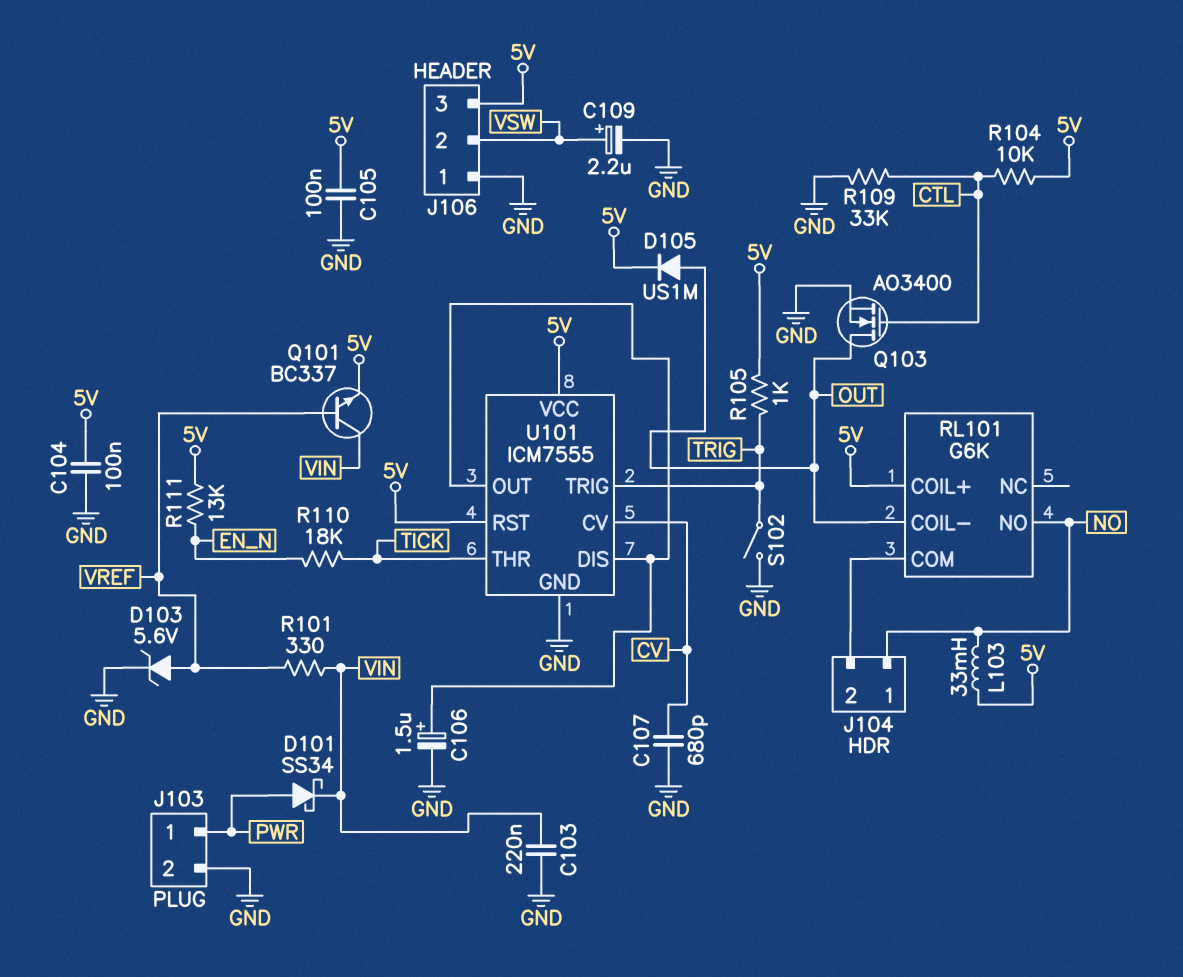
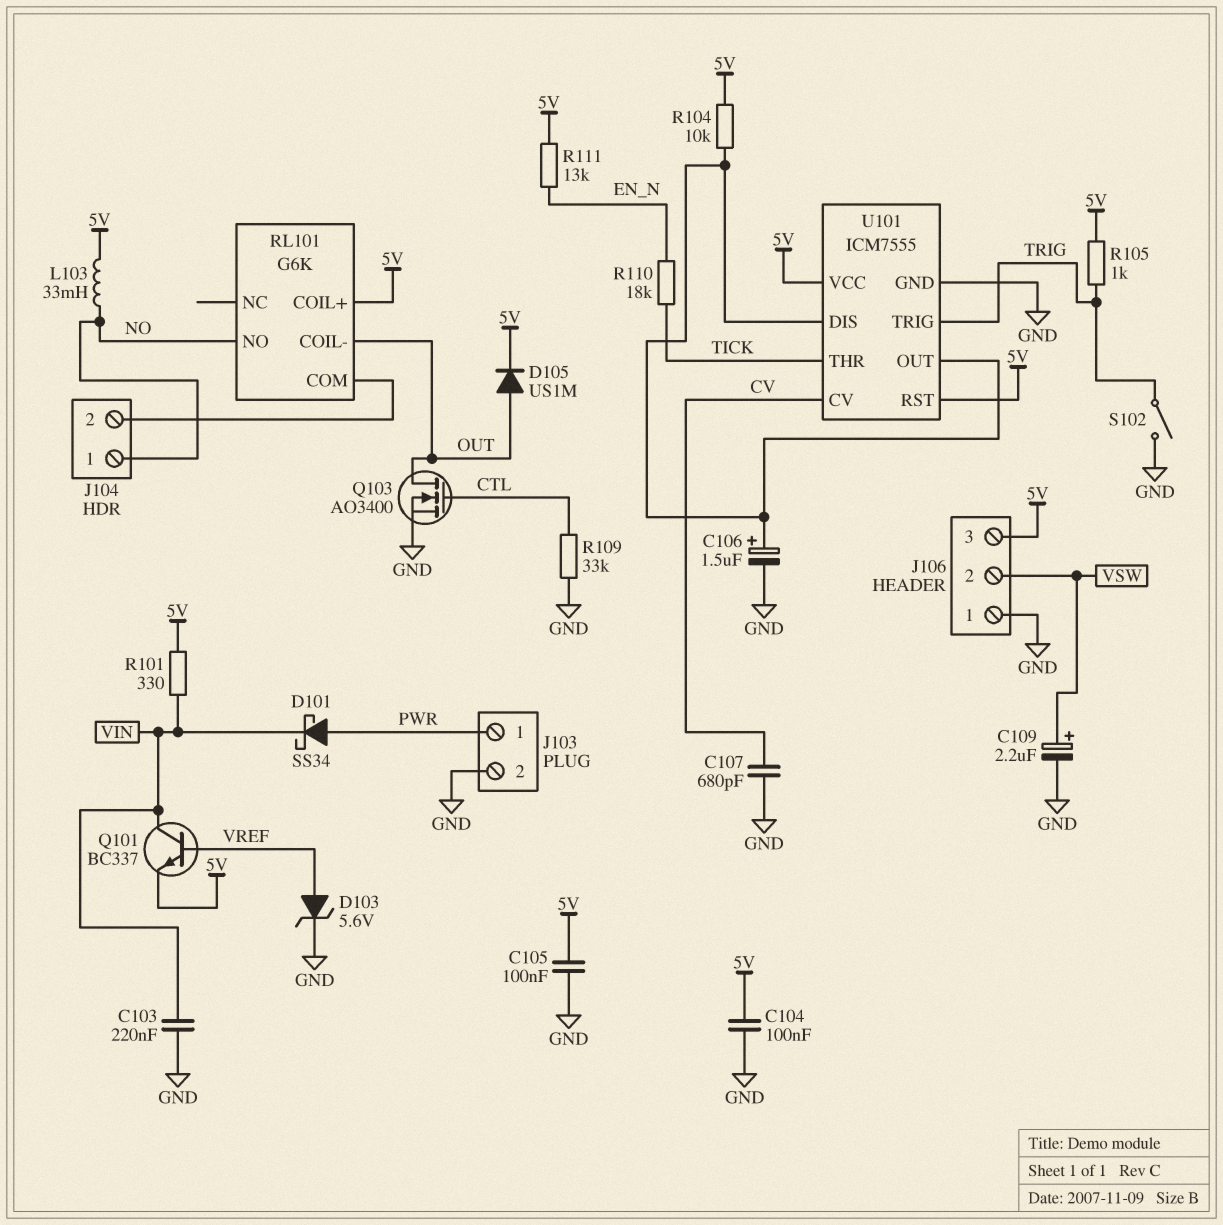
R101: 330 (VIN, VREF) -> 330 (5V, VIN)
R104: 10k (5V, CTL) -> 10k (5V, U101/DIS)

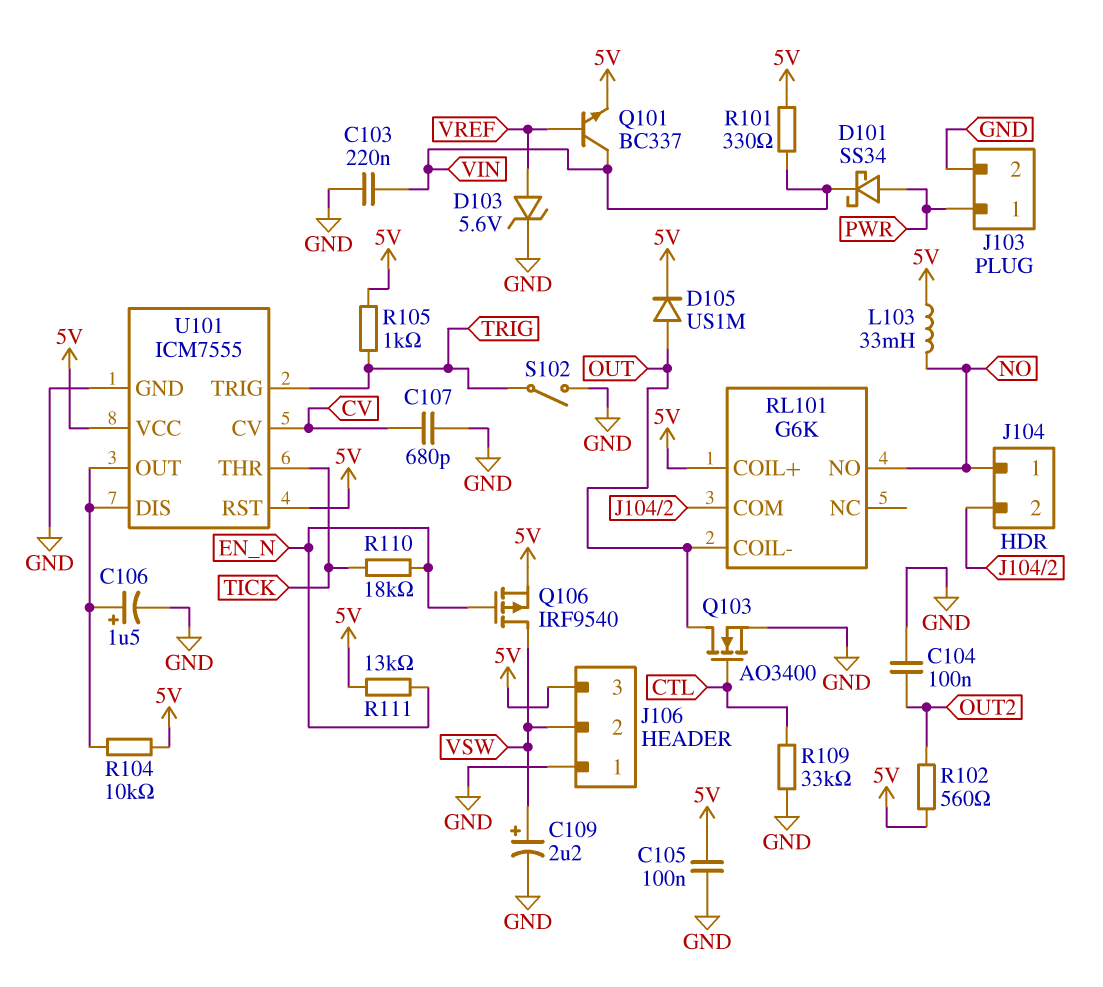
C104: 100nF (5V, GND) -> 100nF (GND, OUT2)
Q106: none -> PMOS IRF9540 (G EN_N, D VSW, S 5V)
R102: none -> 560 (5V, OUT2)

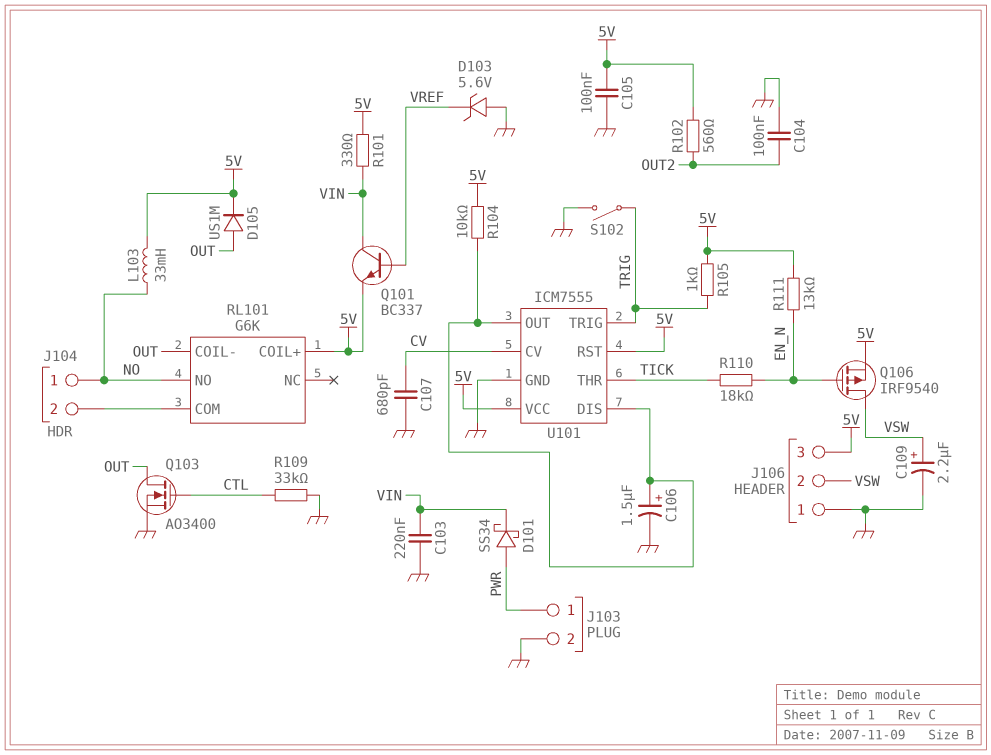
D103: zener 5.6V (A VREF, K GND) -> zener 5.6V (A GND, K VREF)

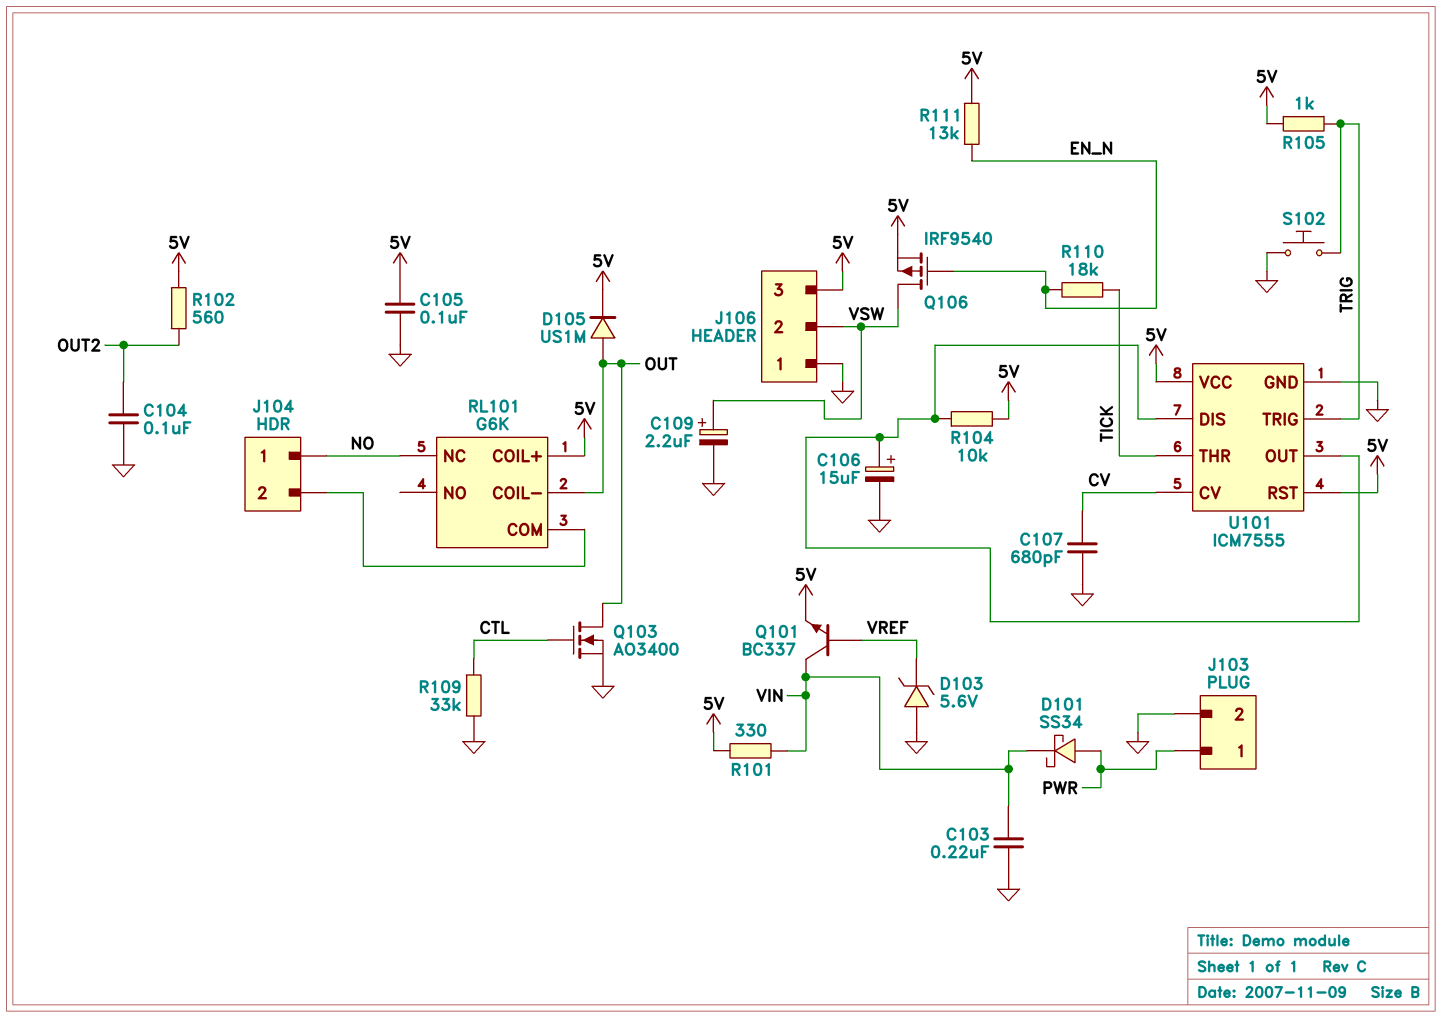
C106: 1.5uF (plus U101/DIS, minus GND) -> 15uF (plus U101/DIS, minus GND)
L103: 33mH (5V, NO) -> none
RL101 pin NC: none -> NO
RL101 pin NO: NO -> none
S102: switch (GND, TRIG) -> button (GND, TRIG)

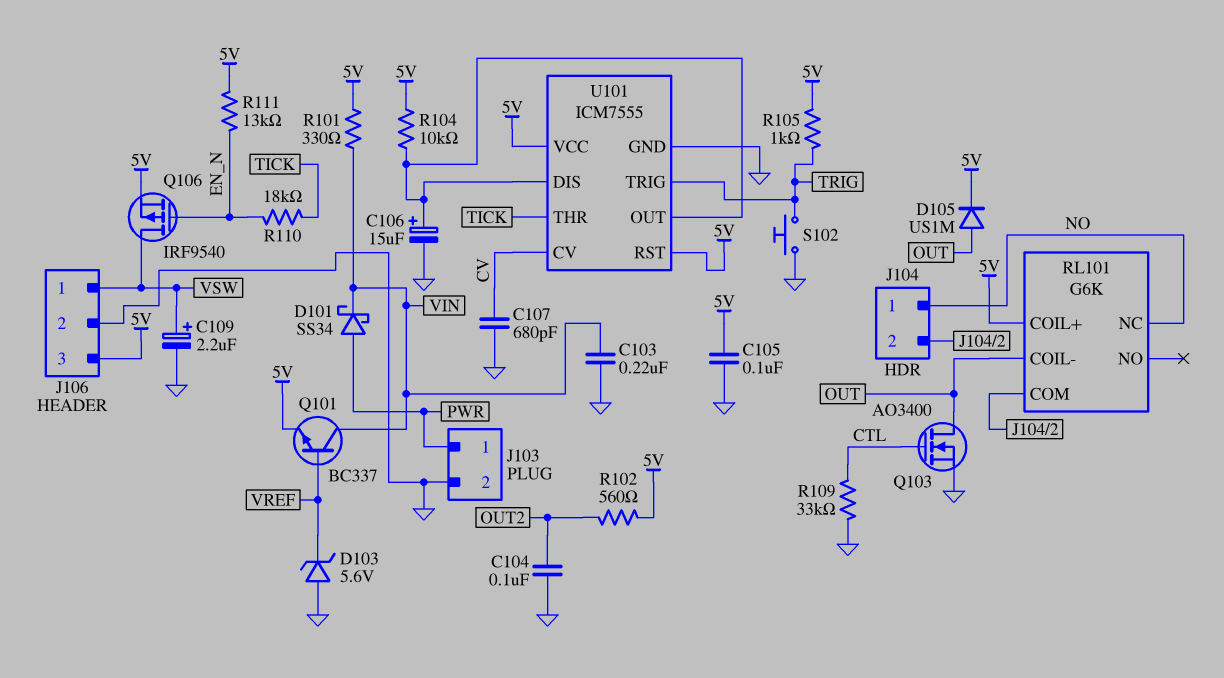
J106 pin 1: GND -> VSW
J106 pin 2: VSW -> GND

